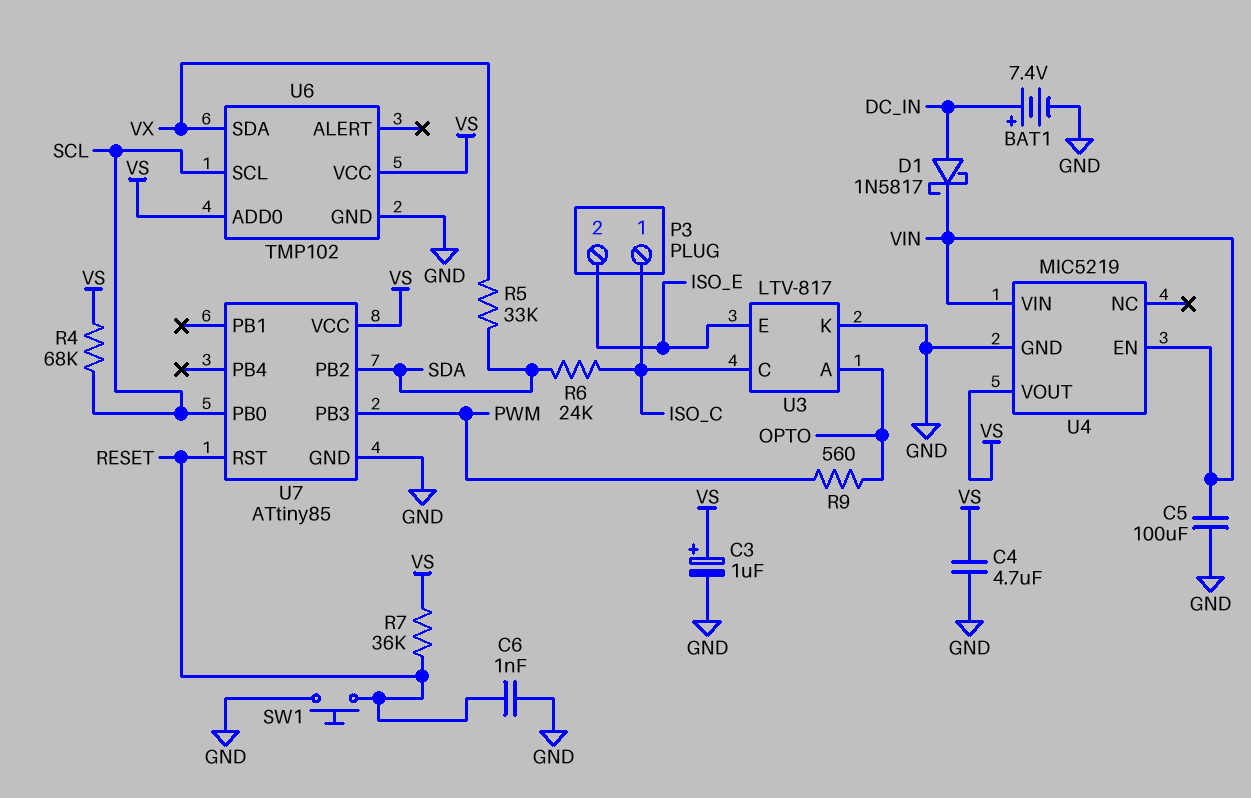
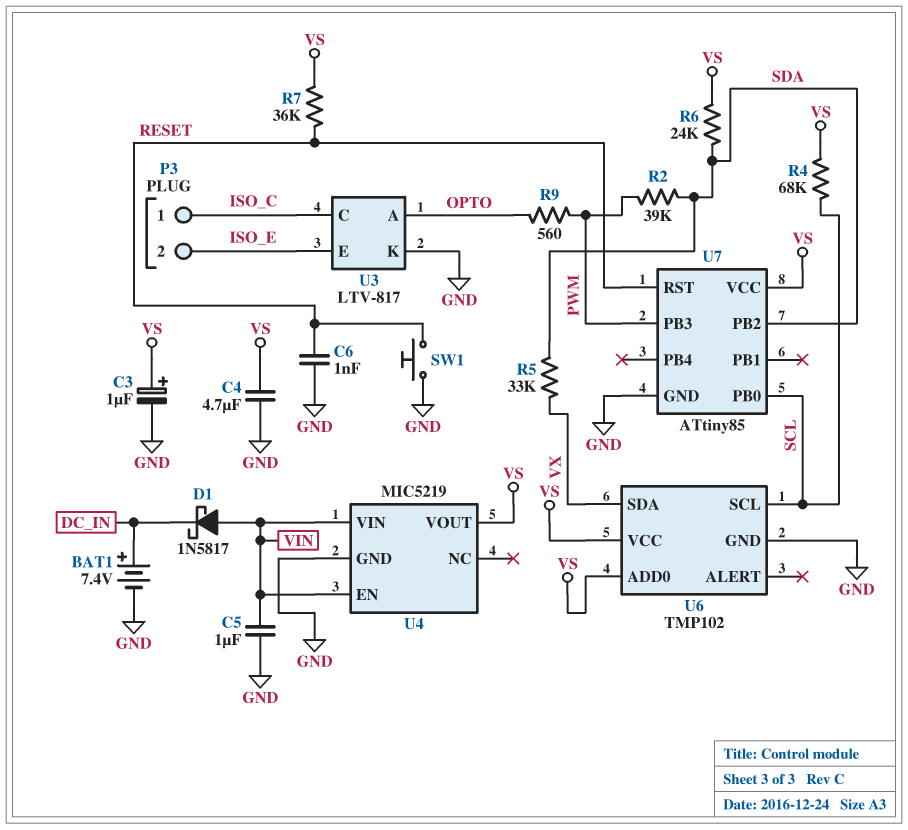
C5: 100uF (GND, VIN) -> 1uF (GND, VIN)
D1: schottky 1N5817 (A DC_IN, K VIN) -> schottky 1N5817 (A VIN, K DC_IN)
R2: none -> 39k (PWM, SDA)
R6: 24k (ISO_C, SDA) -> 24k (SDA, VS)

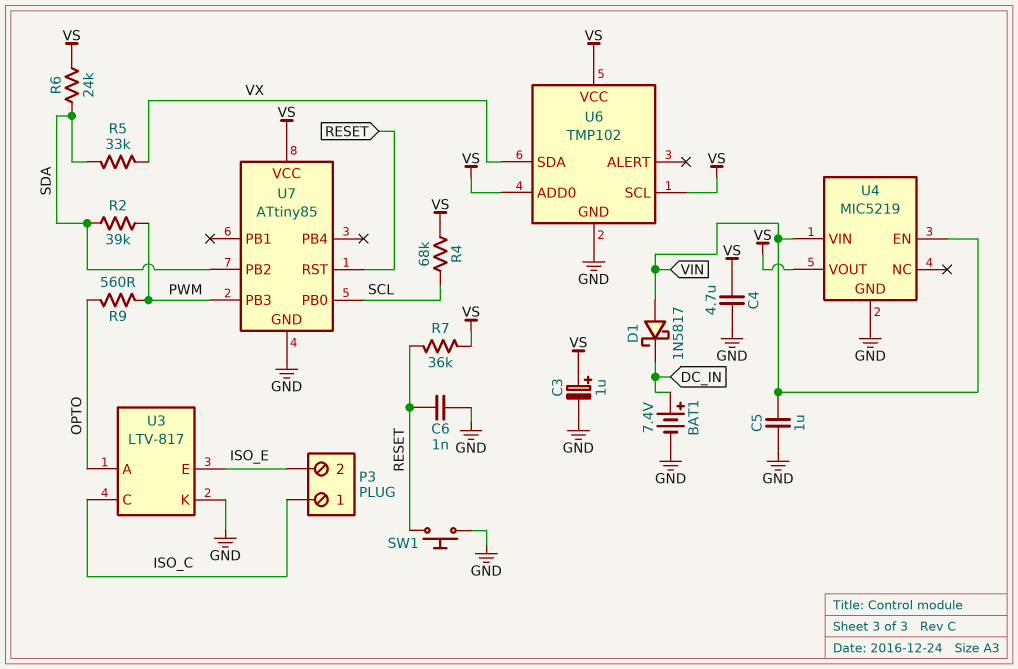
U6 pin SCL: SCL -> VS

